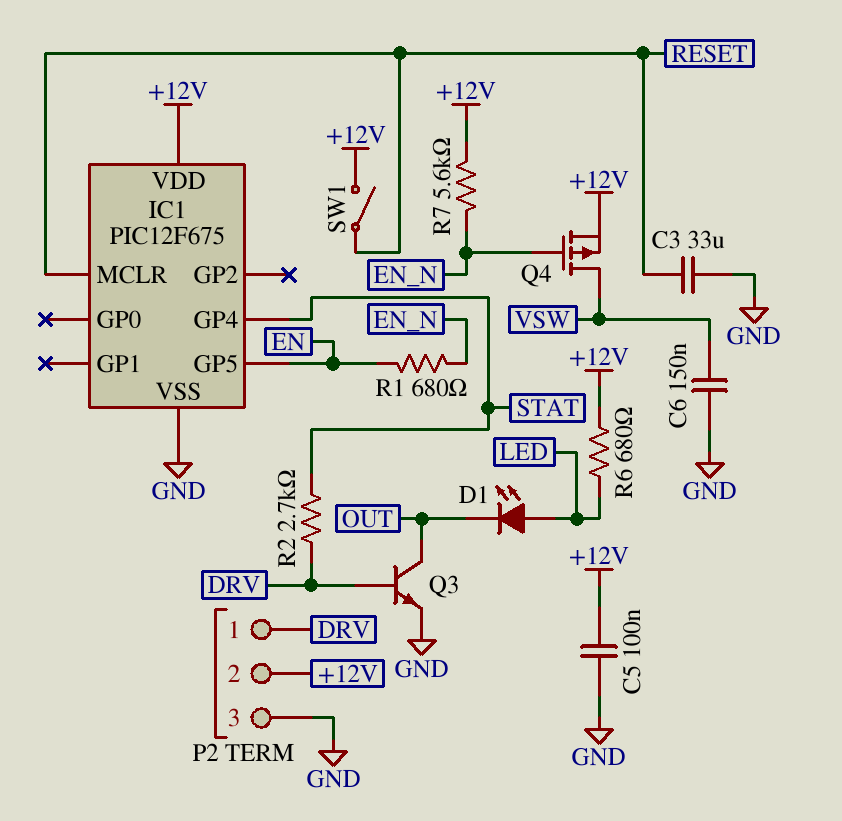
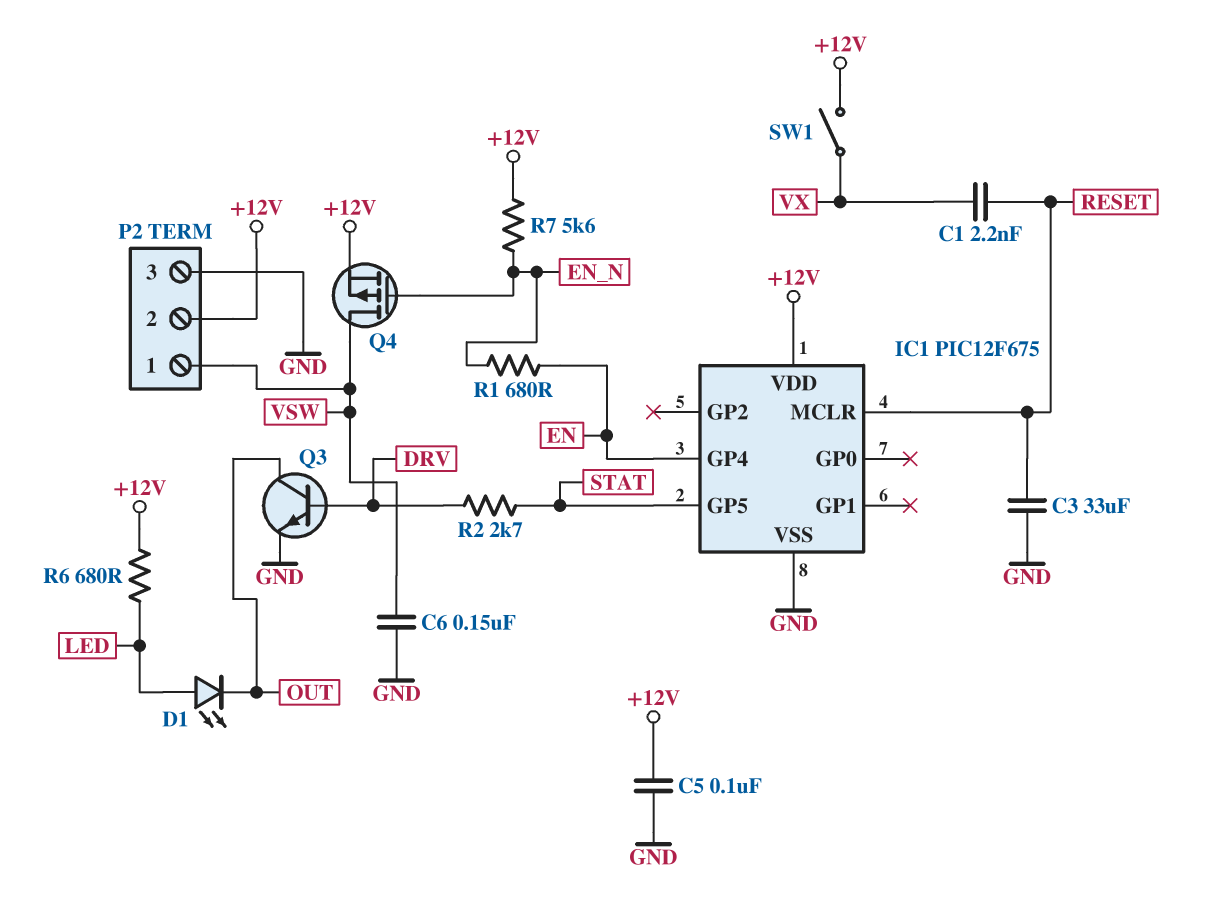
C1: none -> 2.2nF (RESET, VX)
IC1 pin GP4: STAT -> EN
IC1 pin GP5: EN -> STAT
P2 pin 1: DRV -> VSW
SW1: switch (+12V, RESET) -> switch (+12V, VX)

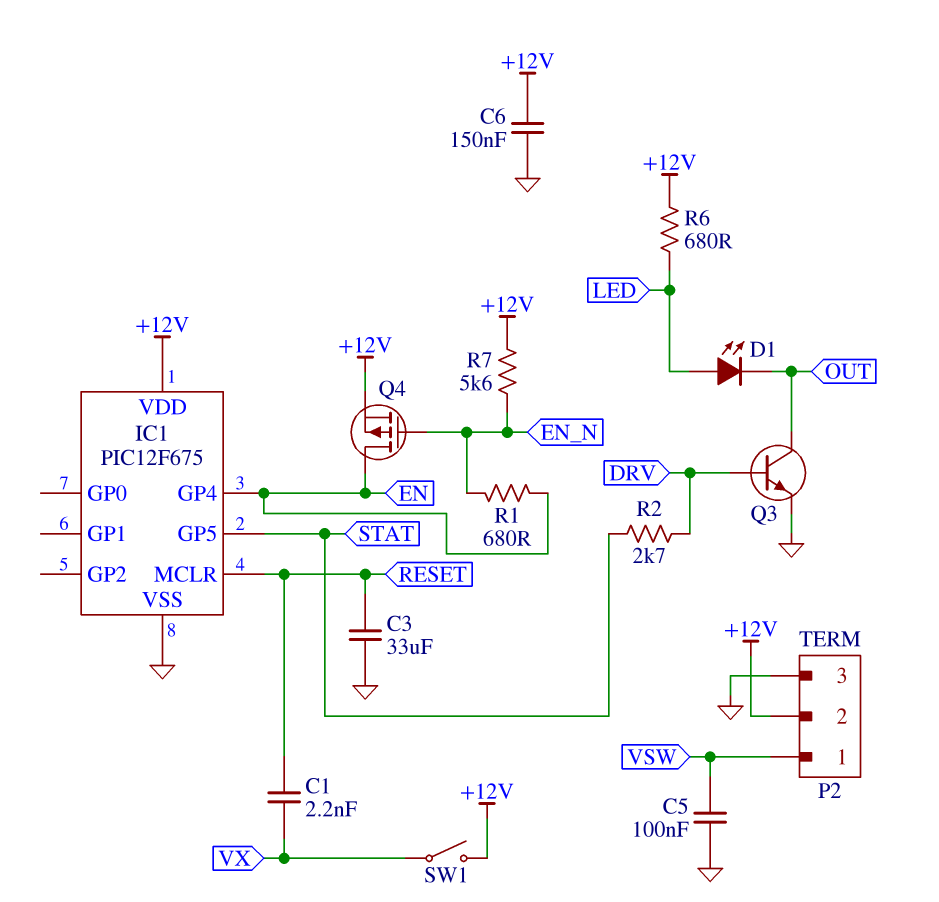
C5: 100nF (+12V, GND) -> 100nF (GND, VSW)
C6: 150nF (GND, VSW) -> 150nF (+12V, GND)
Q4: PMOS (G EN_N, D VSW, S +12V) -> PMOS (G EN_N, D EN, S +12V)

